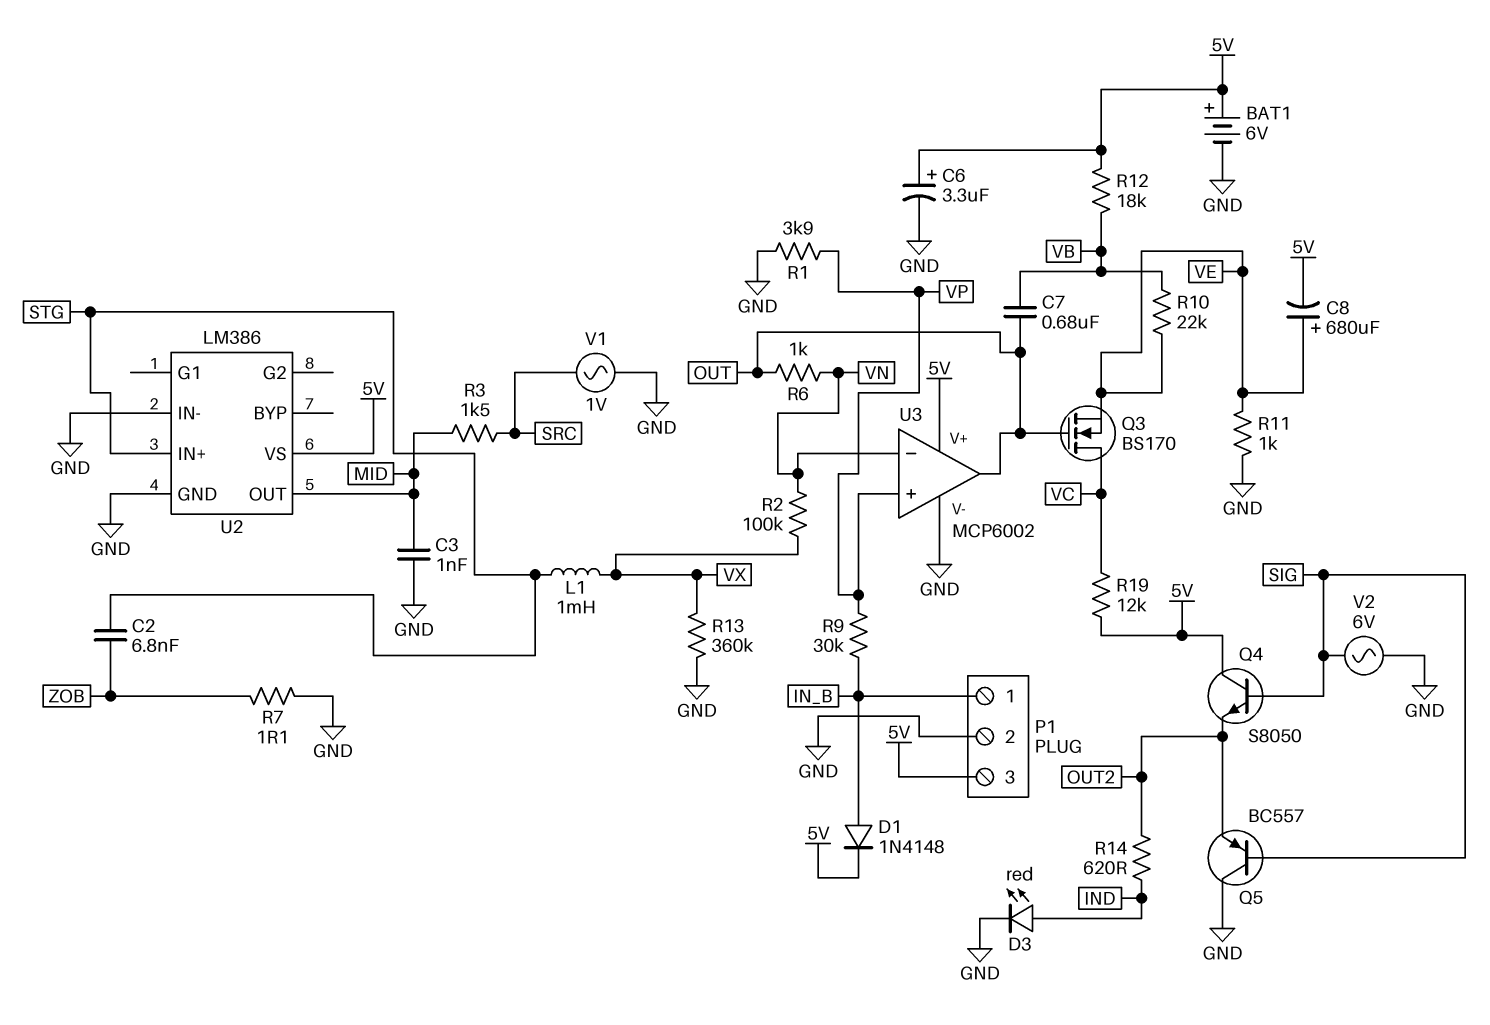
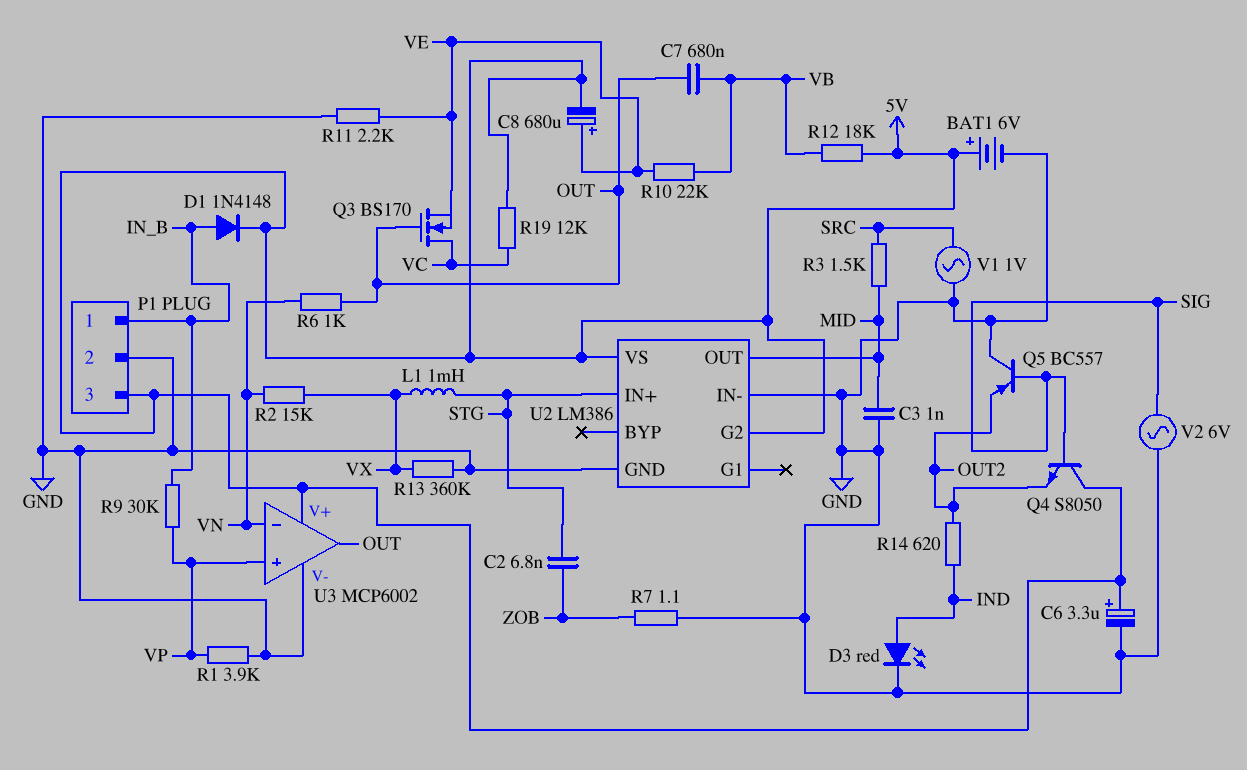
R2: 100k (VN, VX) -> 15k (VN, VX)
R11: 1k (GND, VE) -> 2.2k (GND, VE)
U2 pin G2: none -> 5V

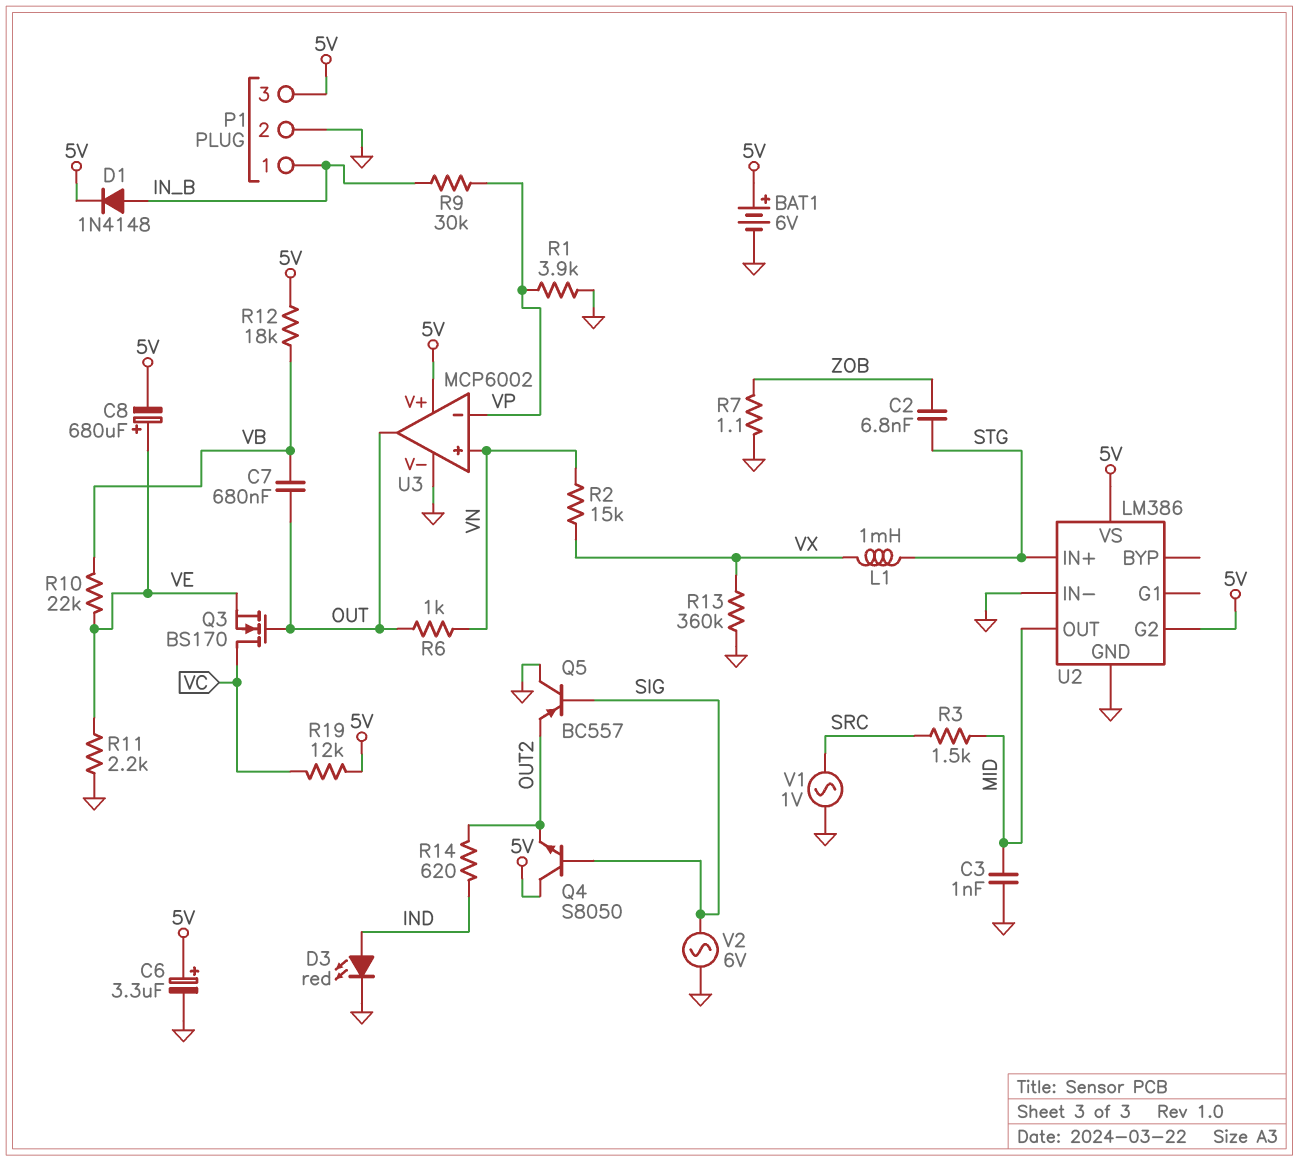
U3 pin in+: VP -> VN
U3 pin in-: VN -> VP

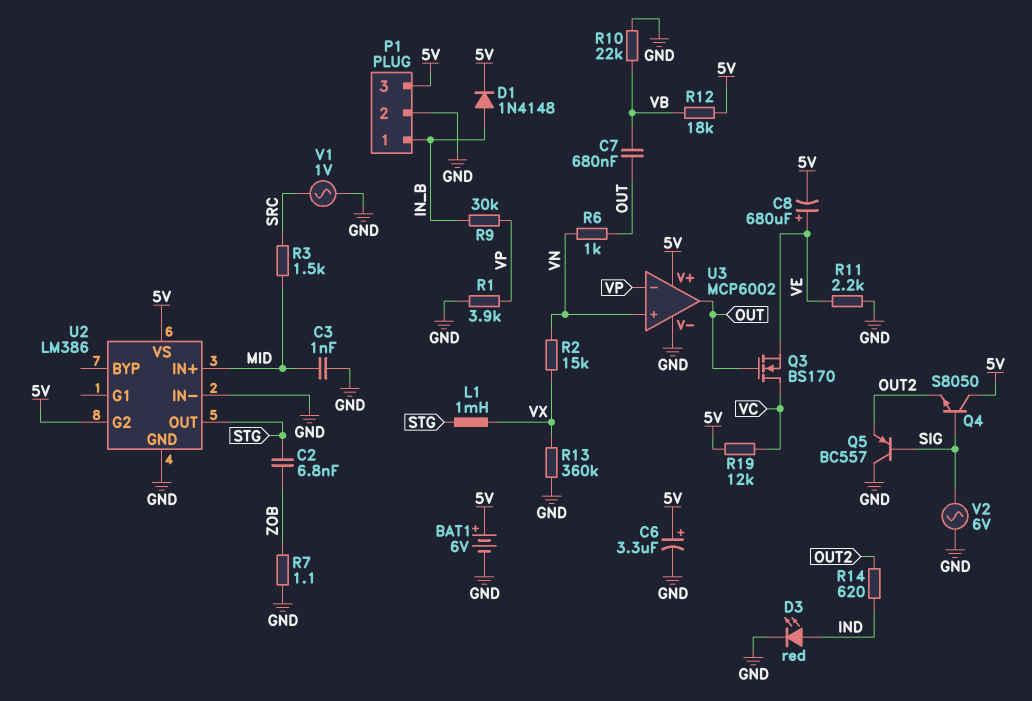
R10: 22k (VB, VE) -> 22k (GND, VB)
U2 pin IN+: STG -> MID
U2 pin OUT: MID -> STG

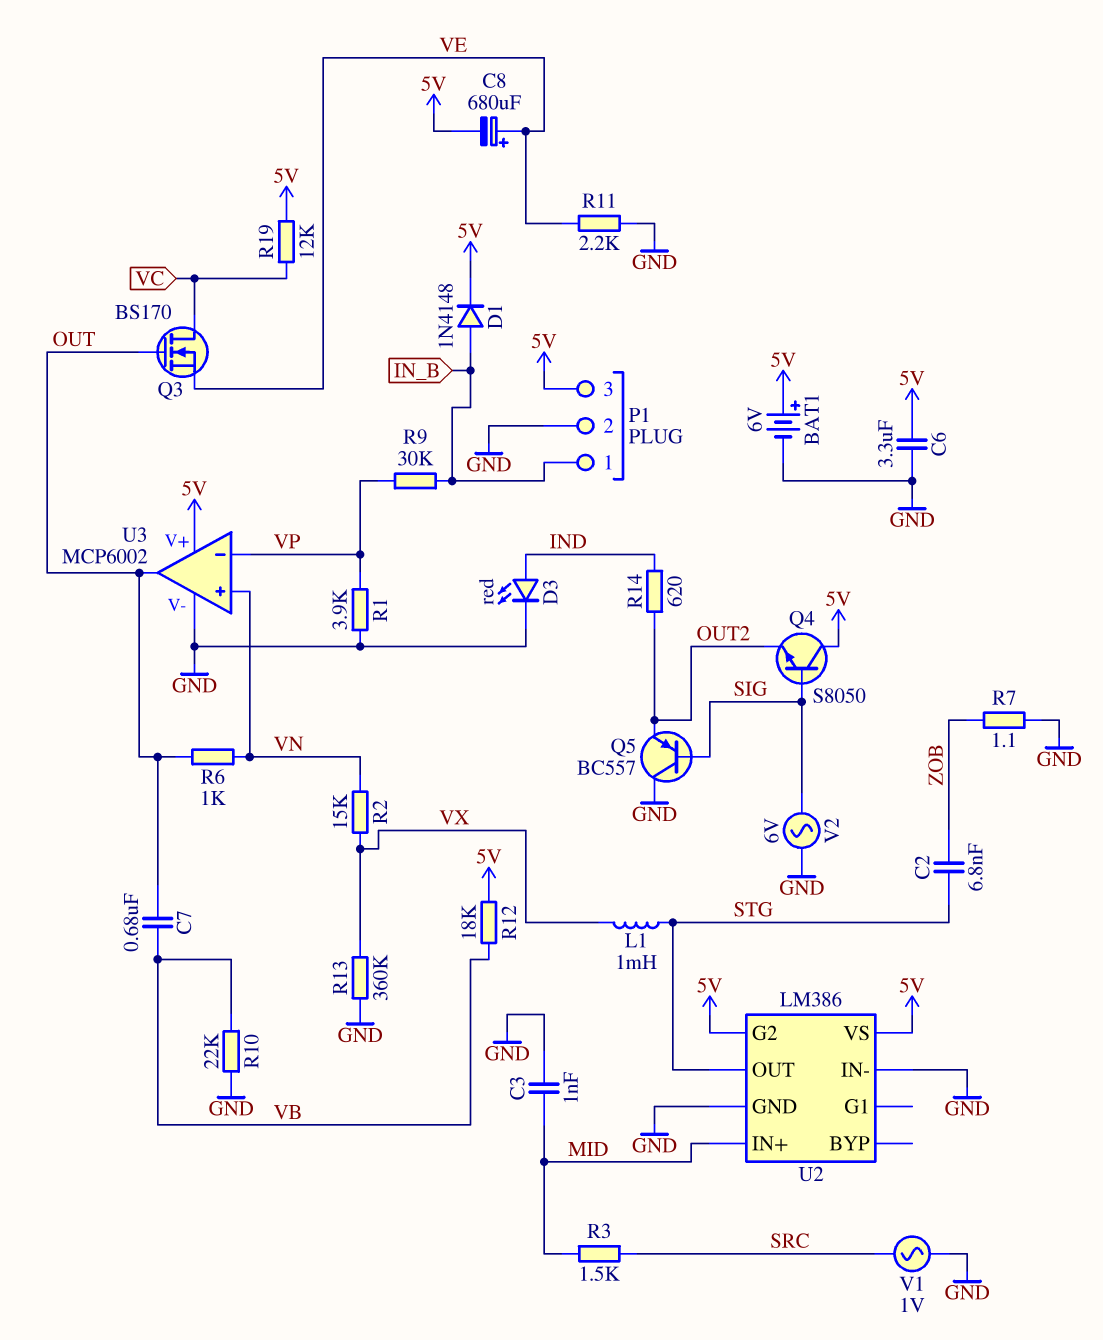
C6: 3.3uF (plus 5V, minus GND) -> 3.3uF (5V, GND)

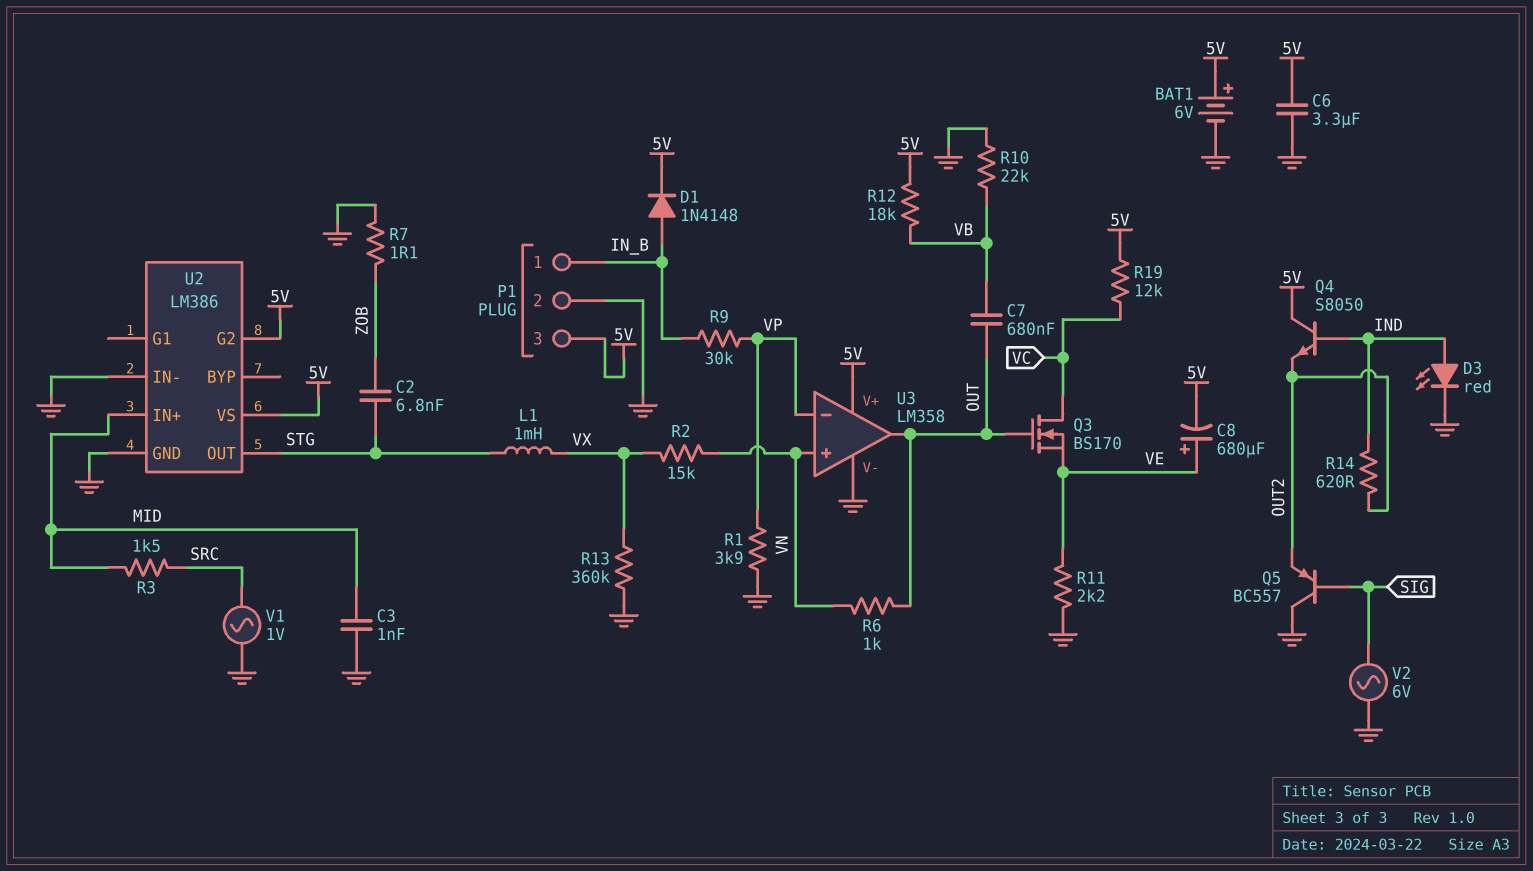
Q4: NPN S8050 (B SIG, C 5V, E OUT2) -> NPN S8050 (B IND, C 5V, E OUT2)
U3: MCP6002 -> LM358

